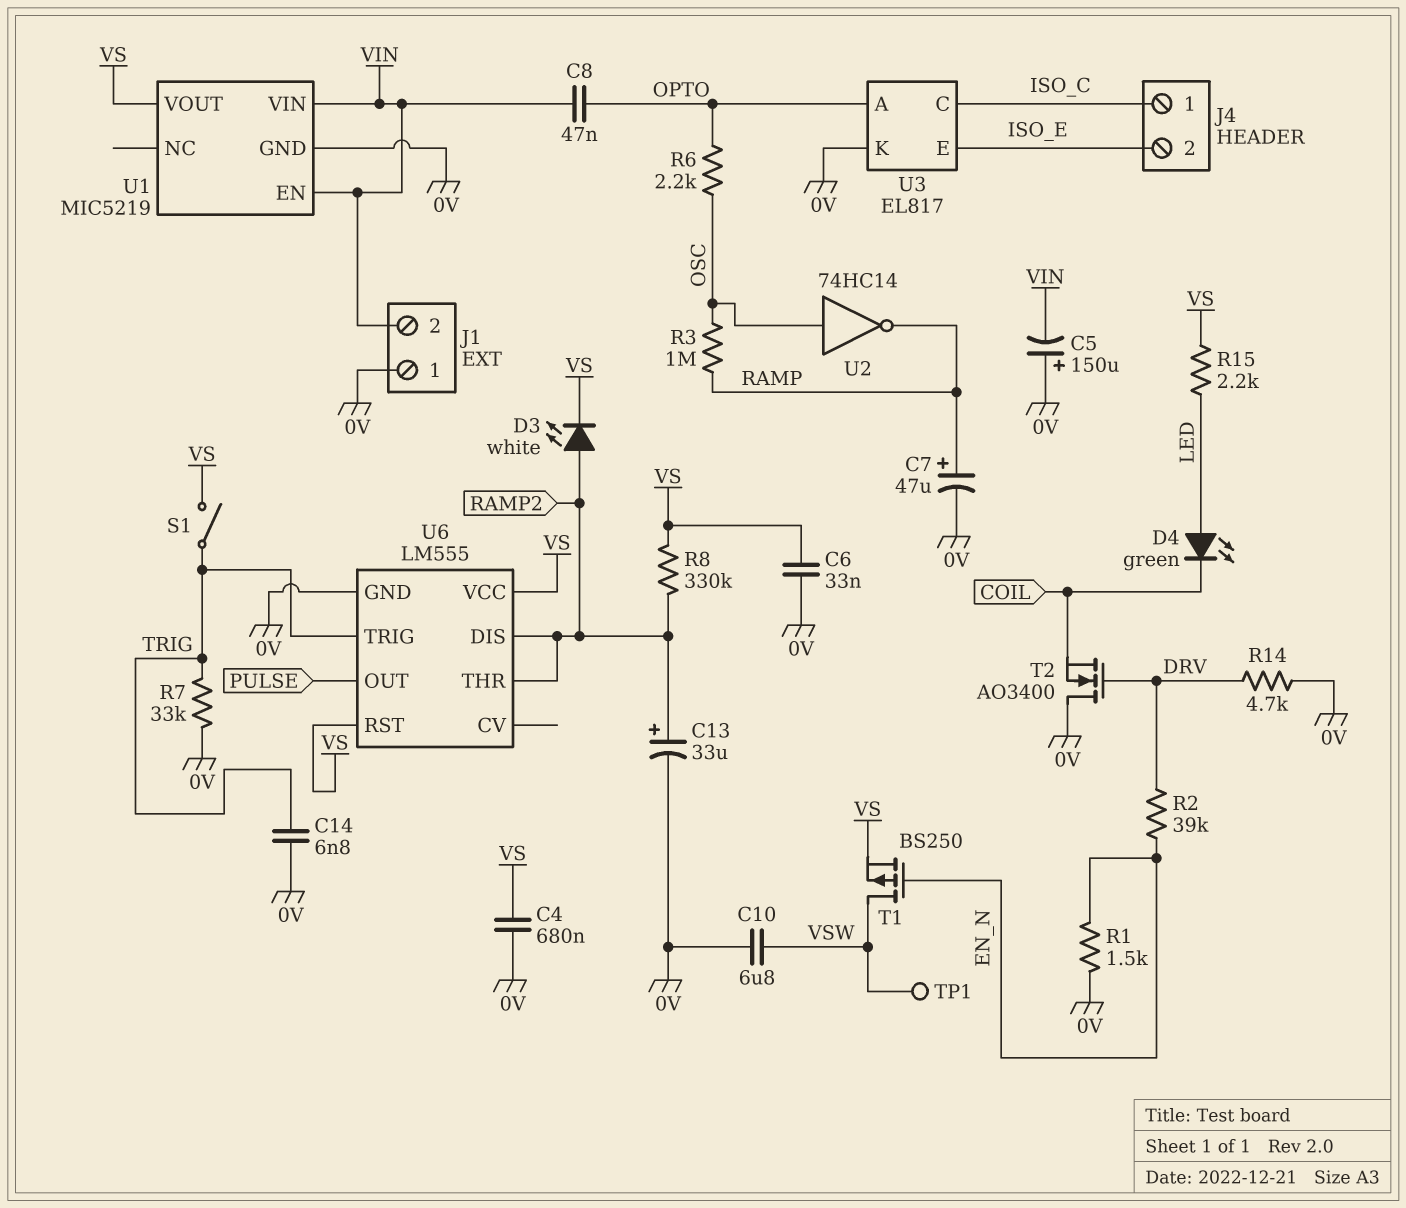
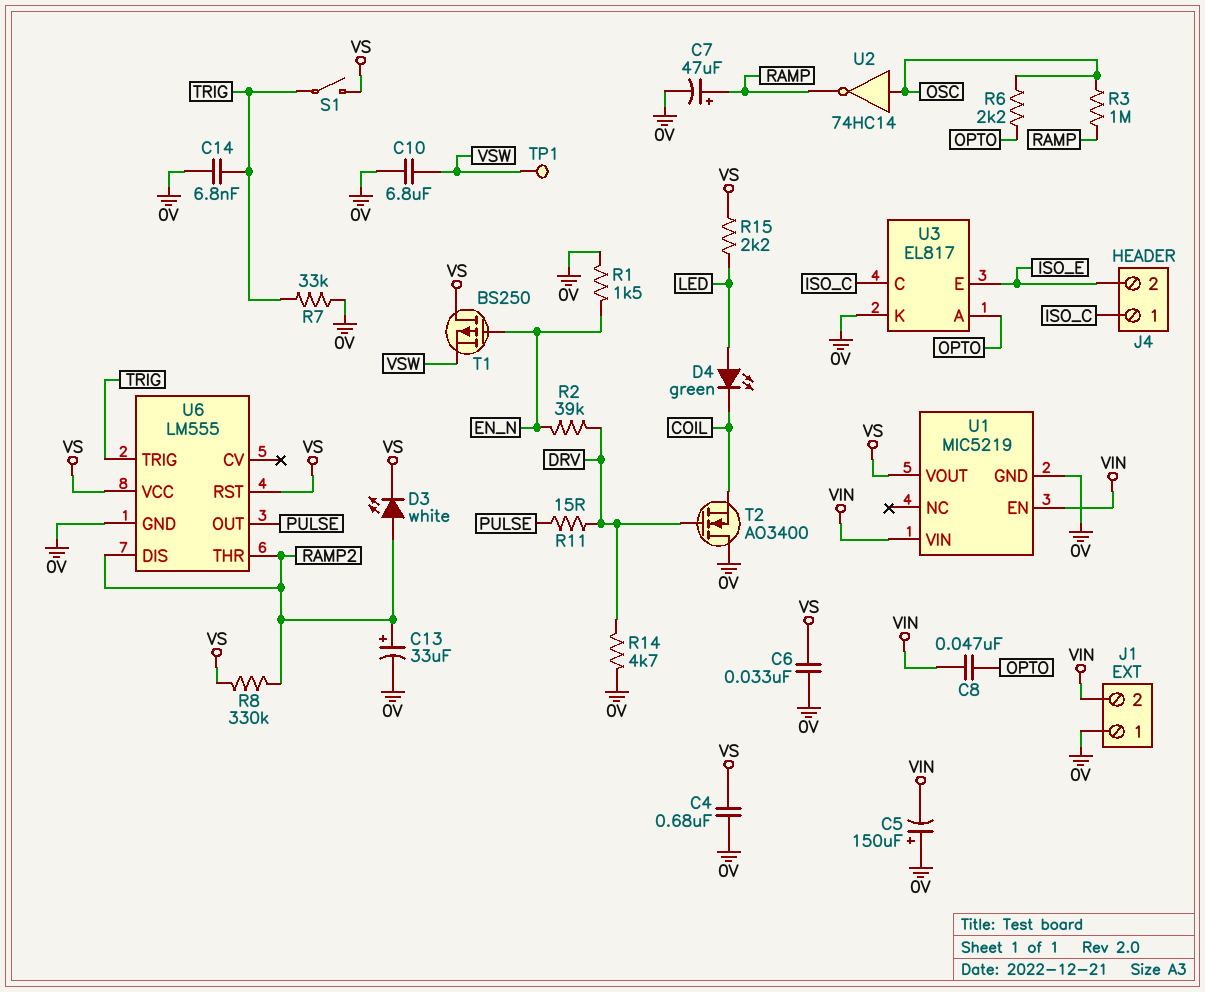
R11: none -> 15 (DRV, PULSE)
T1: PMOS BS250 (G EN_N, D VSW, S VS) -> PMOS BS250 (G EN_N, D VS, S VSW)

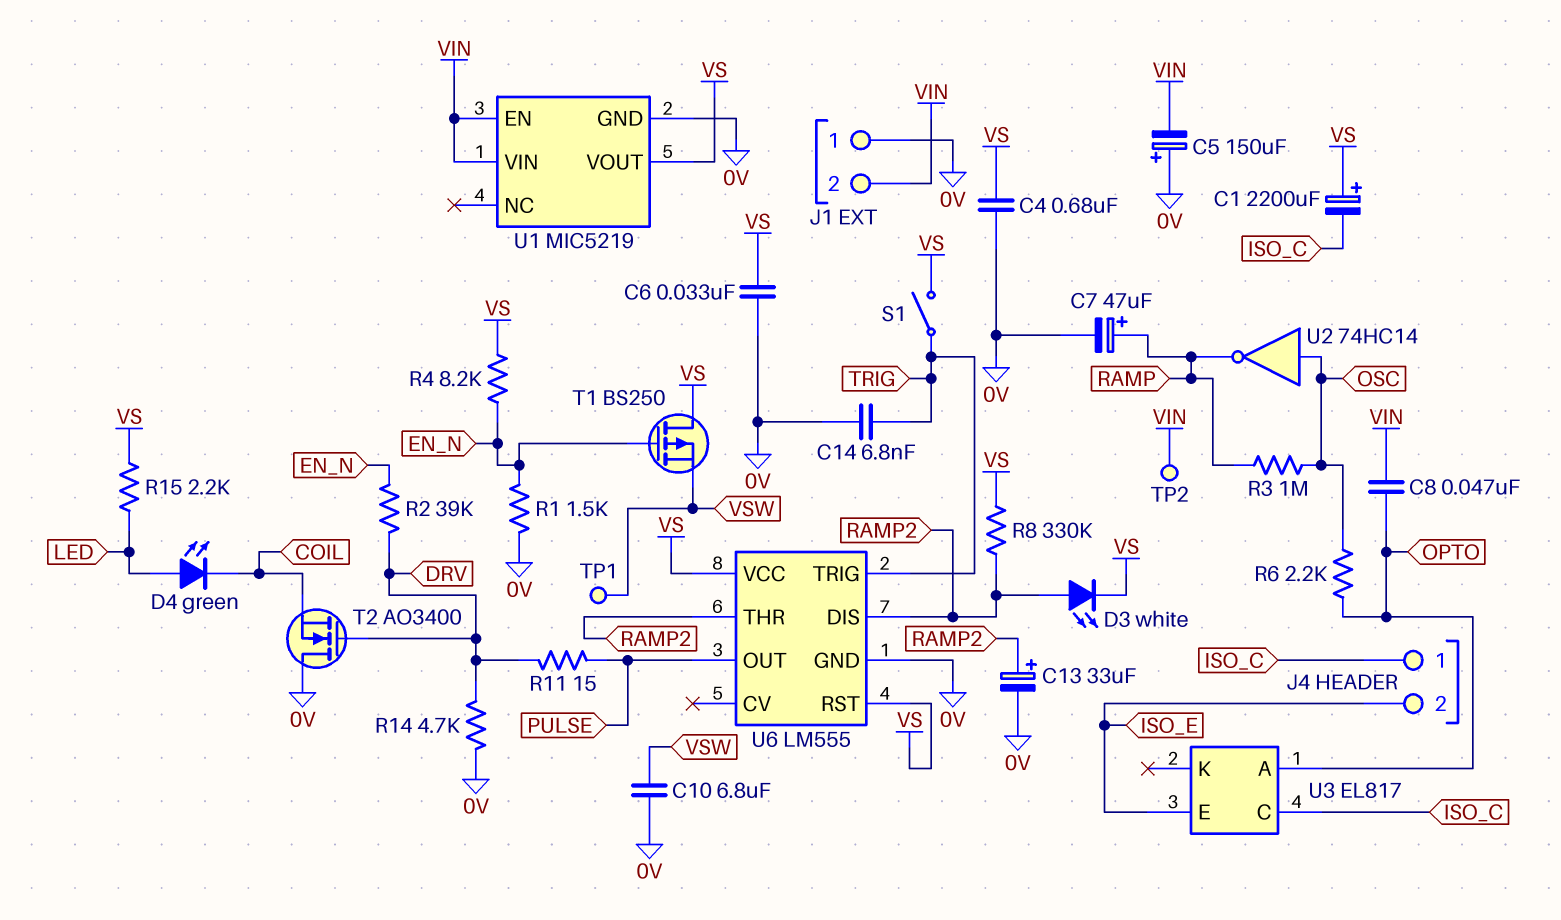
C1: none -> 2200uF (plus VS, minus ISO_C)
R4: none -> 8.2k (EN_N, VS)
R7: 33k (0V, TRIG) -> none
TP2: none -> test point (VIN)
U3 pin K: 0V -> none

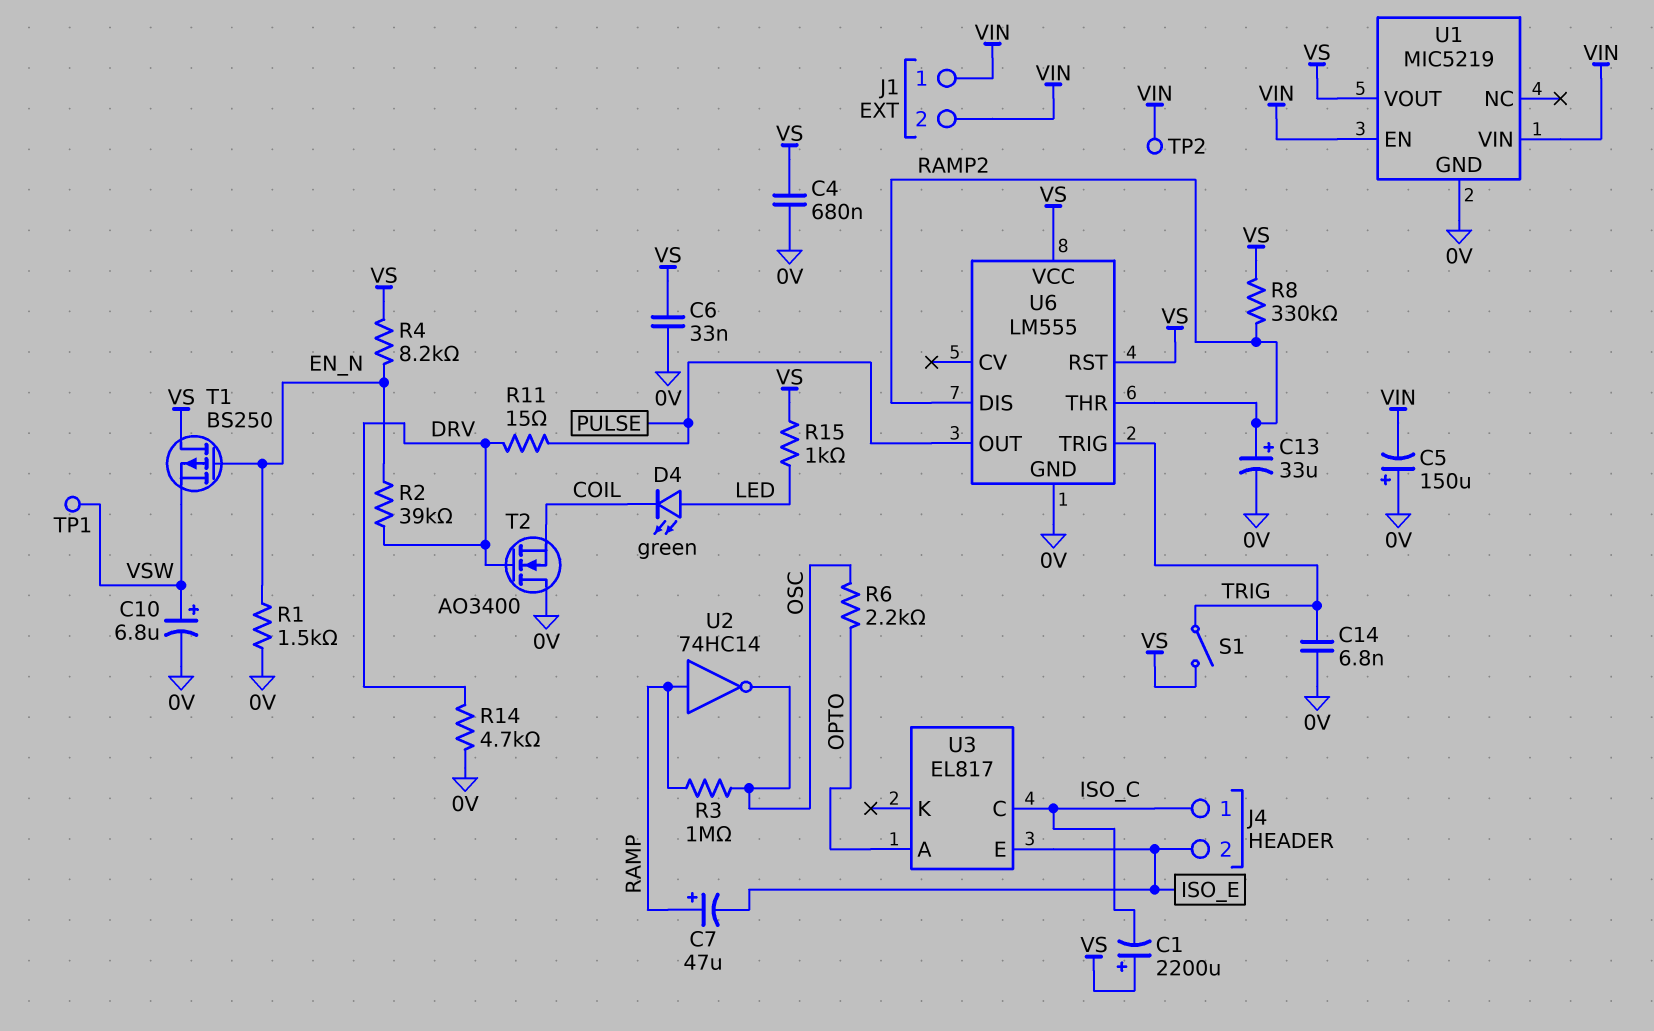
C7: 47uF (plus RAMP, minus 0V) -> 47uF (plus RAMP, minus ISO_E)
C8: 47nF (OPTO, VIN) -> none
C10: 6.8uF (0V, VSW) -> 6.8uF (plus VSW, minus 0V)
D3: LED white (A RAMP2, K VS) -> none
J1 pin 1: 0V -> VIN
R15: 2.2k (LED, VS) -> 1k (LED, VS)
U2: NOT 74HC14 (in OSC, out RAMP) -> NOT 74HC14 (in RAMP, out OSC)

